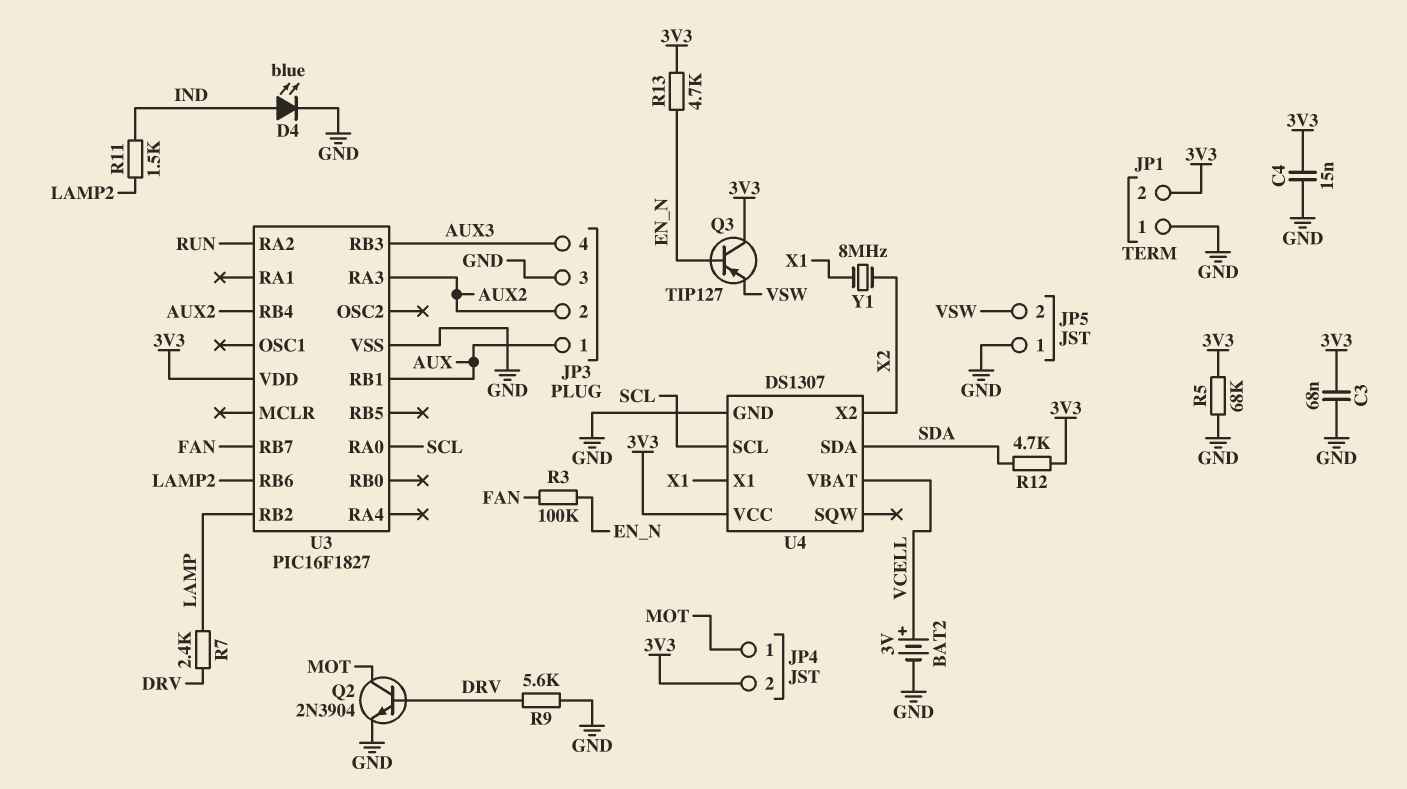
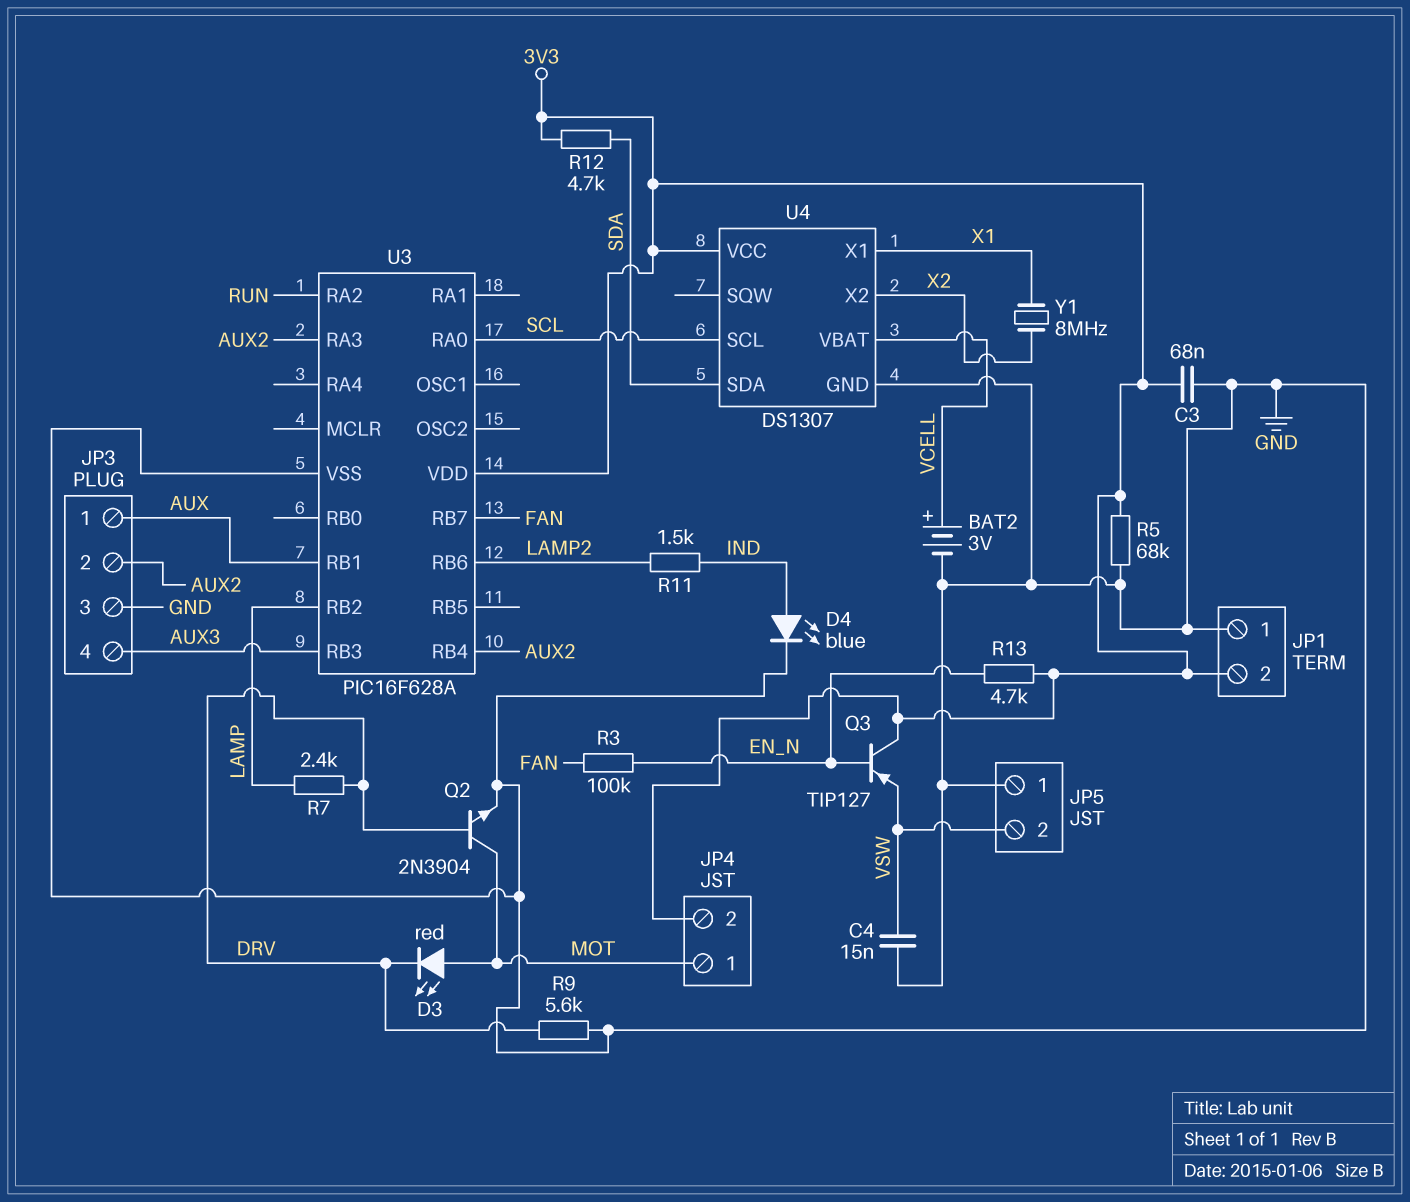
C4: 15nF (3V3, GND) -> 15nF (GND, VSW)
D3: none -> LED red (A MOT, K DRV)
U3: PIC16F1827 -> PIC16F628A

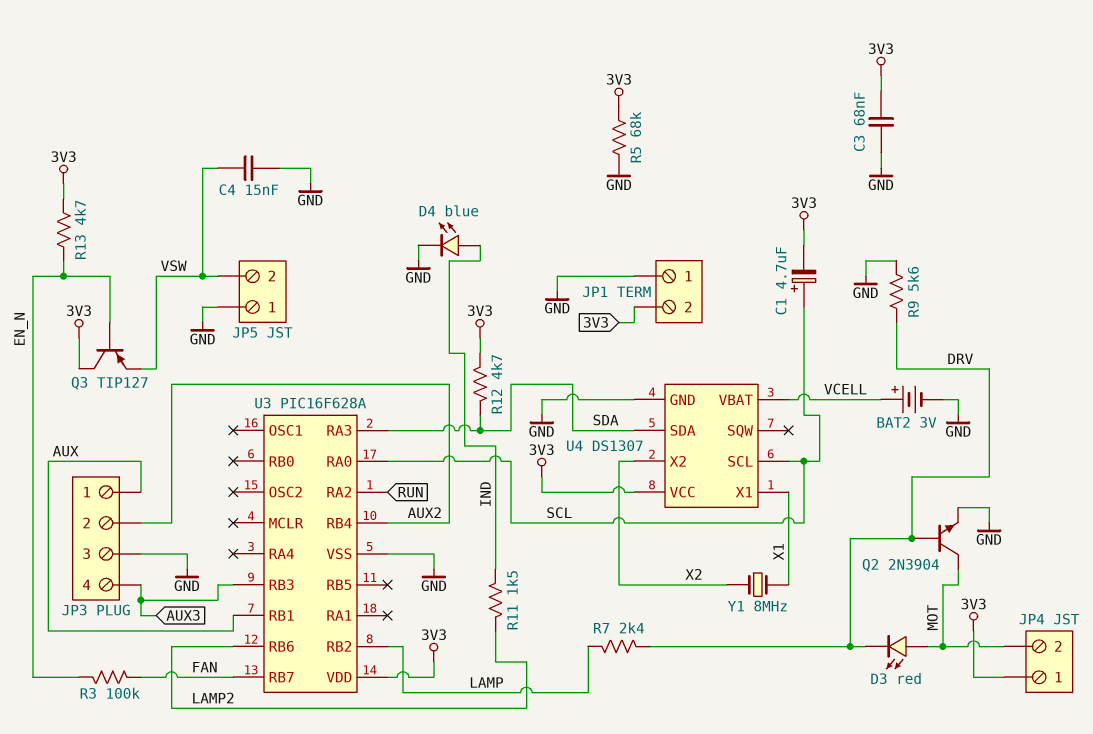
C1: none -> 4.7uF (plus SCL, minus 3V3)
JP4 pin 1: MOT -> 3V3
JP4 pin 2: 3V3 -> MOT
U3 pin RA3: AUX2 -> SDA

